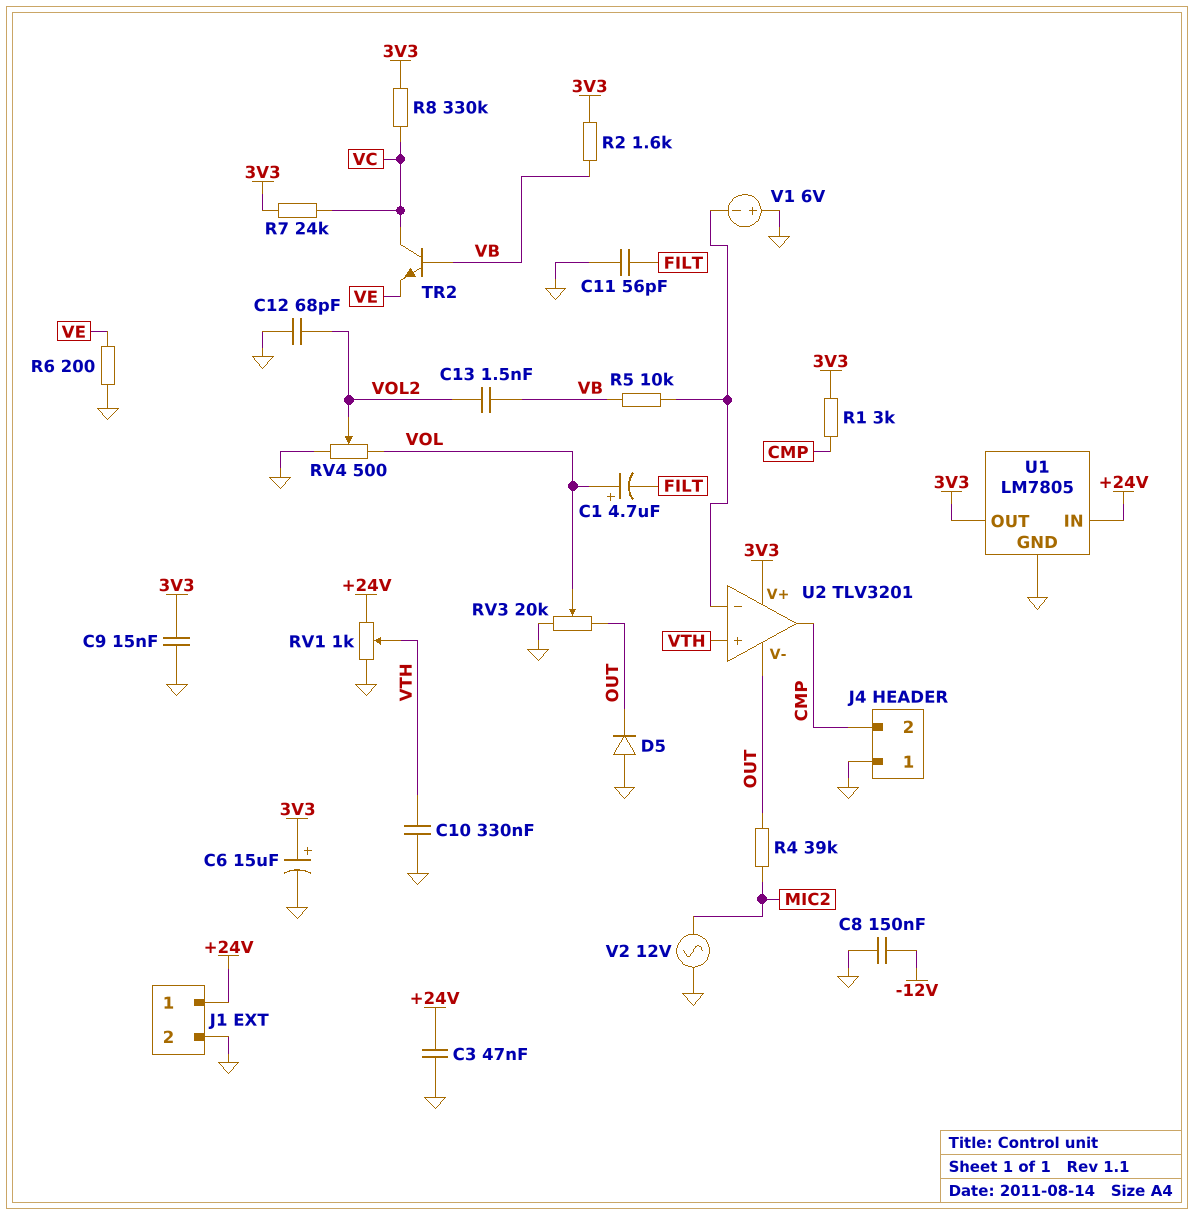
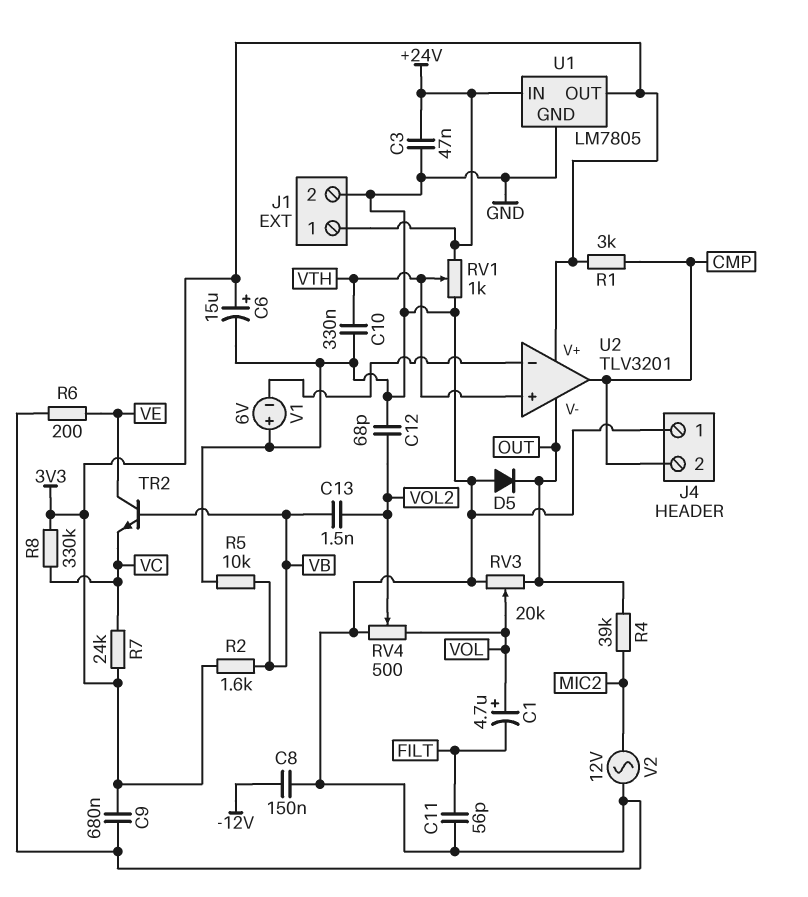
C9: 15nF (3V3, GND) -> 680nF (3V3, GND)
R5: 10k (U2/in-, VB) -> 10k (GND, VB)
TR2: NPN (B VB, C VC, E VE) -> NPN (B VB, C VE, E VC)

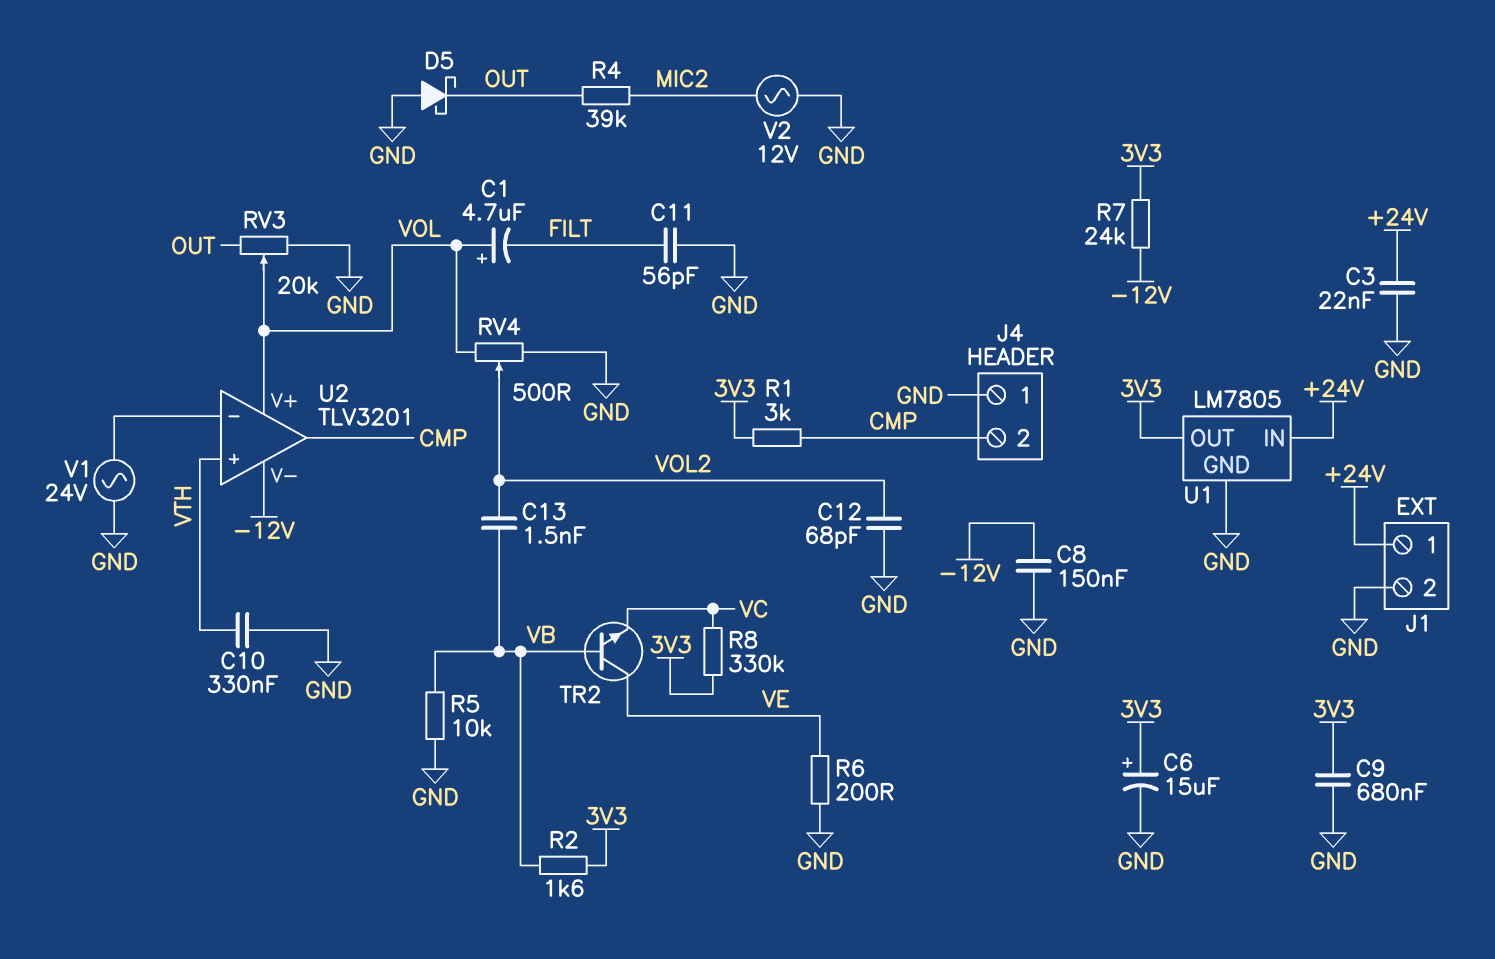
C3: 47nF (+24V, GND) -> 22nF (+24V, GND)
D5: diode (A GND, K OUT) -> schottky (A GND, K OUT)
R7: 24k (3V3, VC) -> 24k (-12V, 3V3)
RV1: 1k (+24V, GND, wiper VTH) -> none
U2 pin V+: 3V3 -> VOL
U2 pin V-: OUT -> -12V
V1: 6V (plus GND, minus U2/in-) -> AC 24V (GND, U2/in-)

